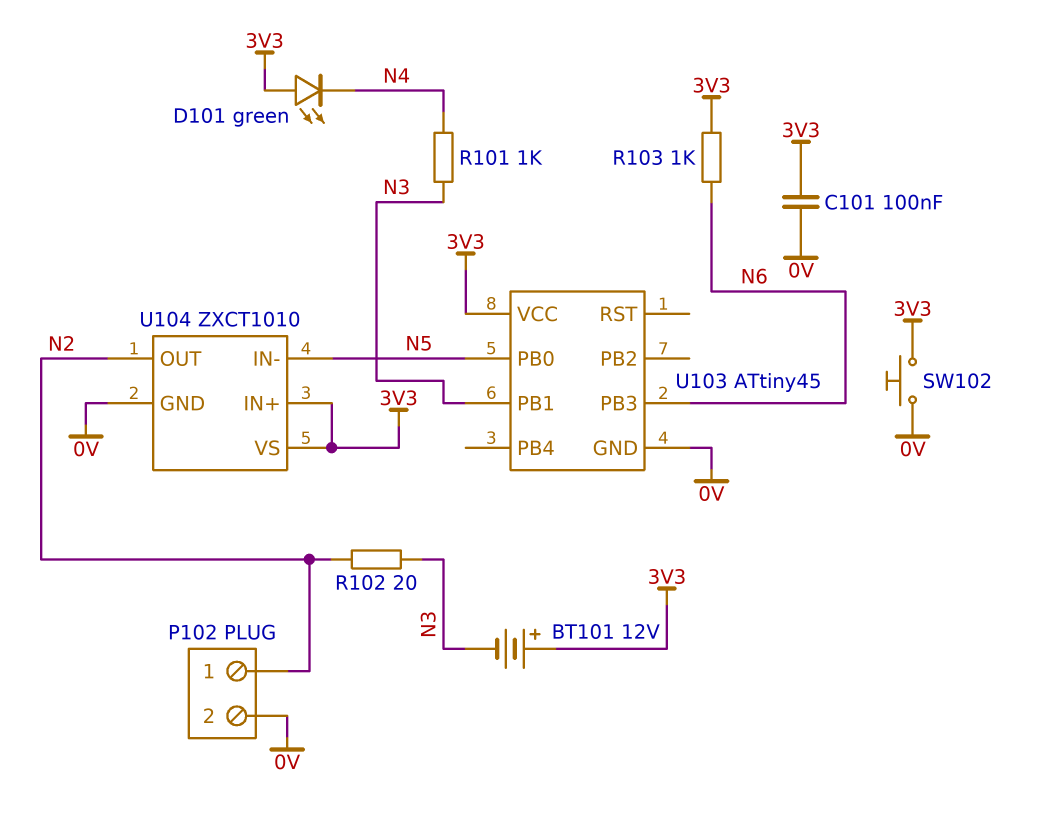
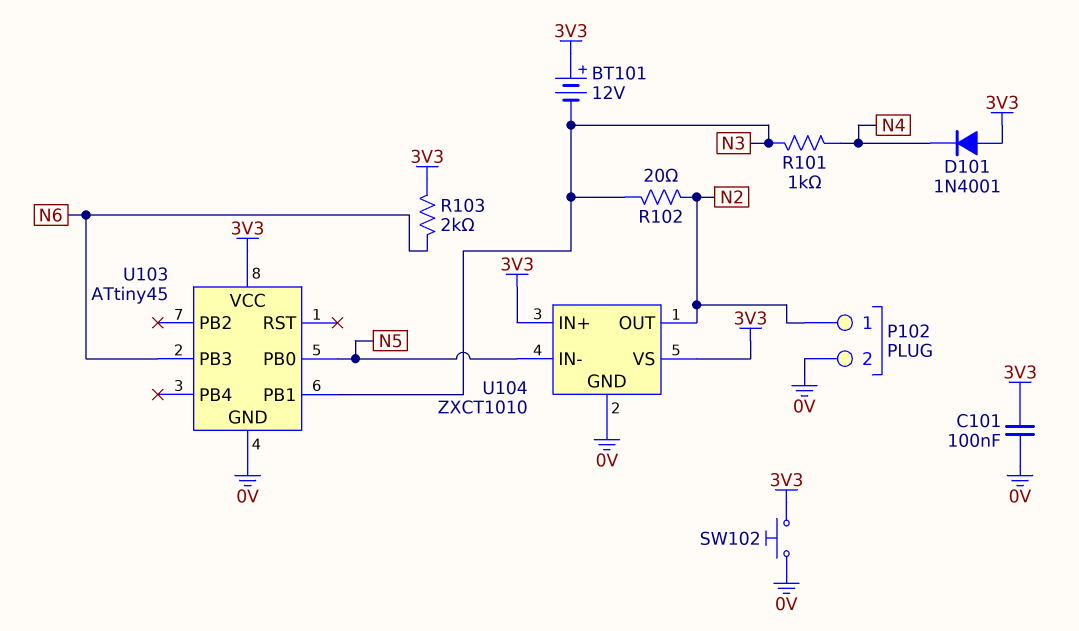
D101: LED green (A 3V3, K N4) -> diode 1N4001 (A 3V3, K N4)
R103: 1k (3V3, N6) -> 2k (3V3, N6)

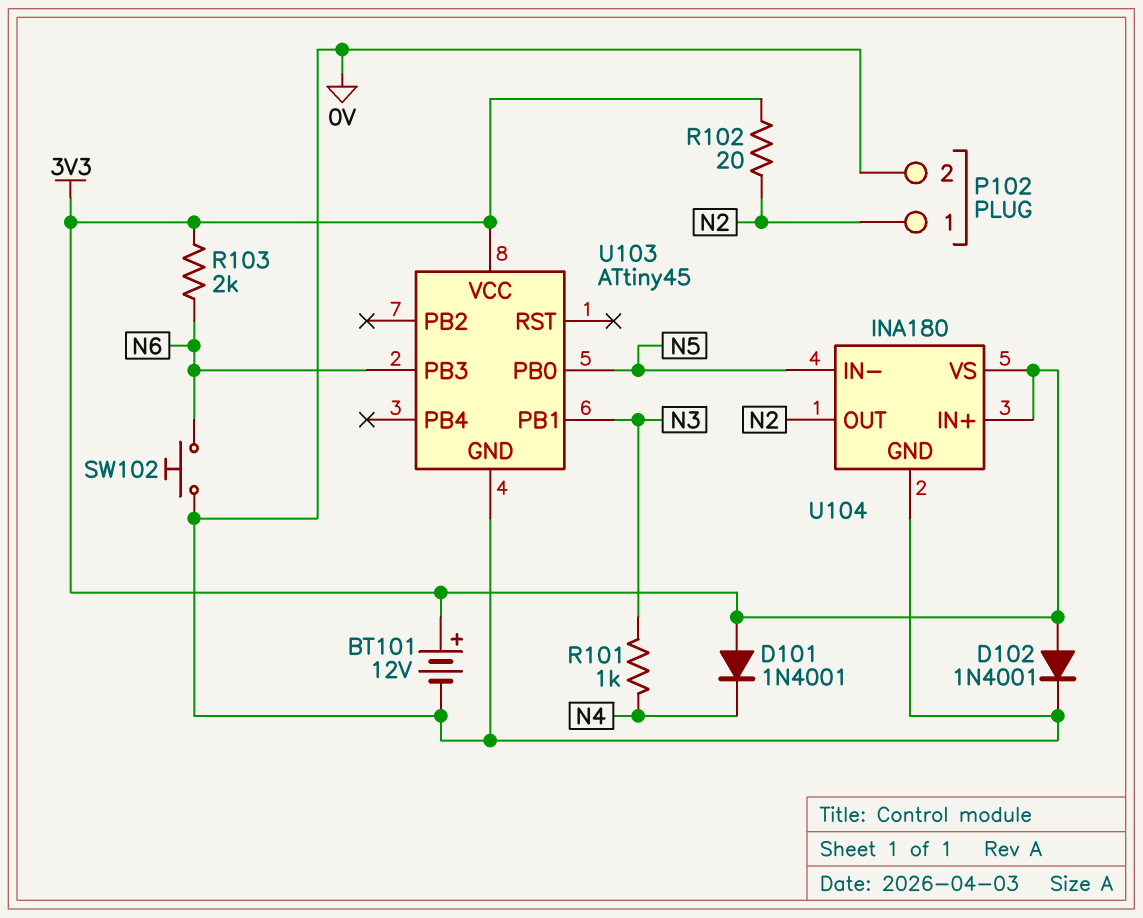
BT101: 12V (plus 3V3, minus N3) -> 12V (plus 3V3, minus 0V)
C101: 100nF (0V, 3V3) -> none
D102: none -> diode 1N4001 (A 3V3, K 0V)
R102: 20 (N2, N3) -> 20 (3V3, N2)
SW102: button (0V, 3V3) -> button (0V, N6)
U104: ZXCT1010 -> INA180

